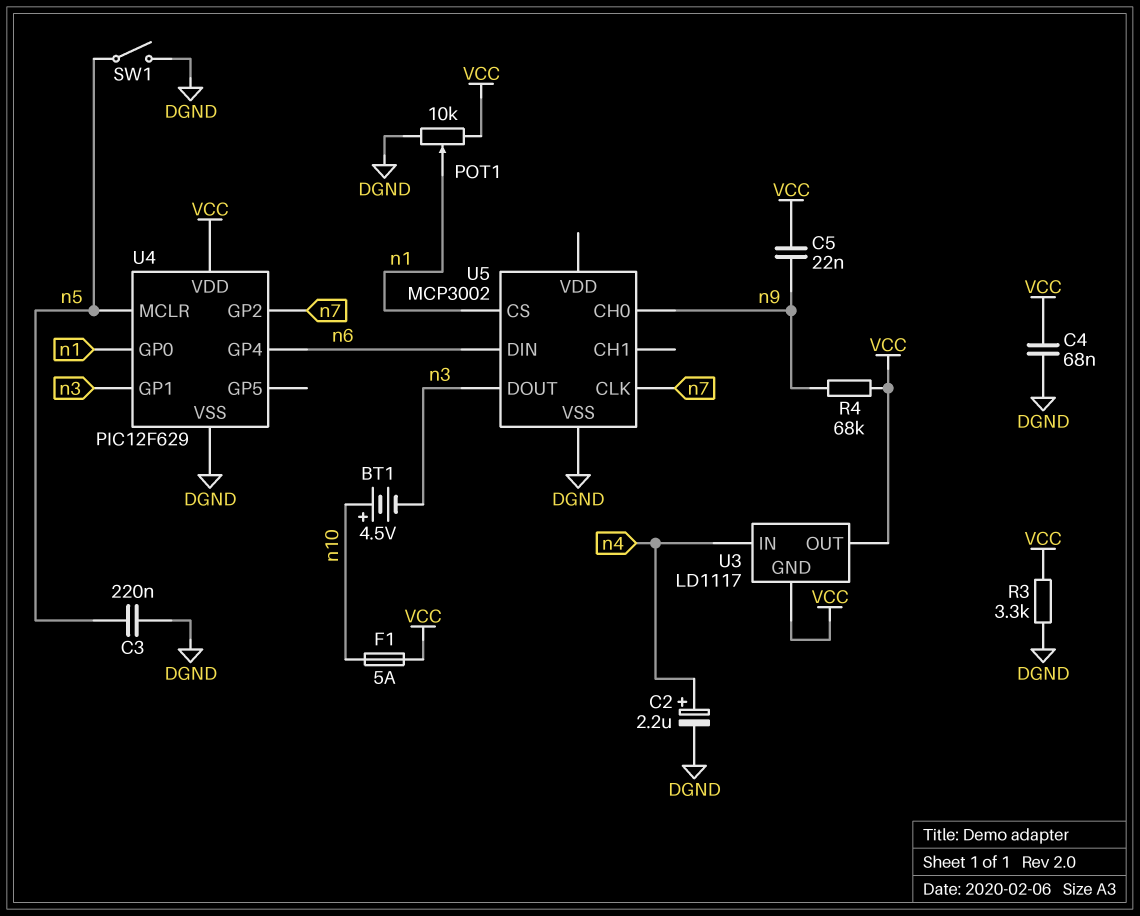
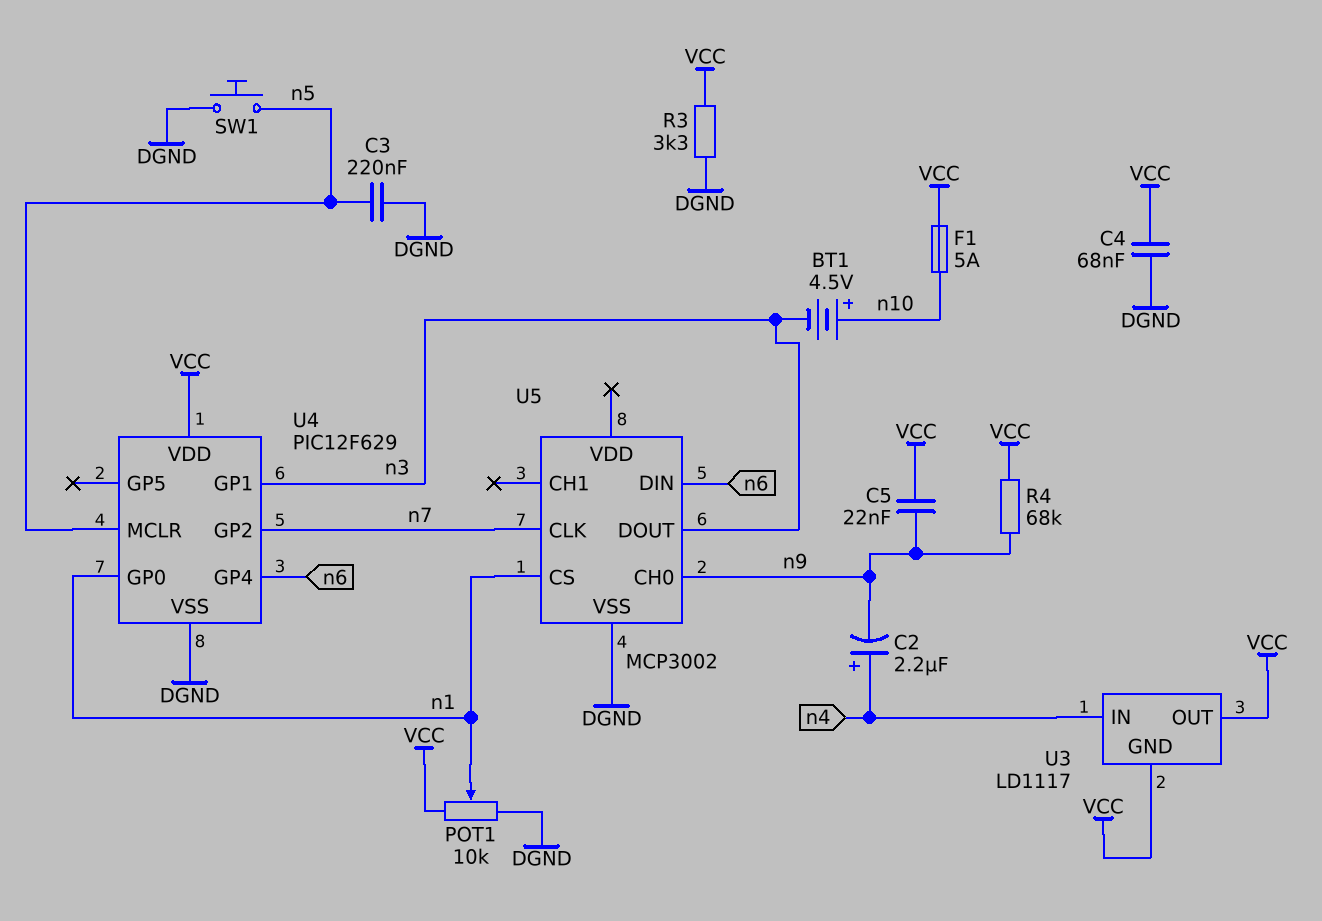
C2: 2.2uF (plus n4, minus DGND) -> 2.2uF (plus n4, minus n9)
SW1: switch (DGND, n5) -> button (DGND, n5)

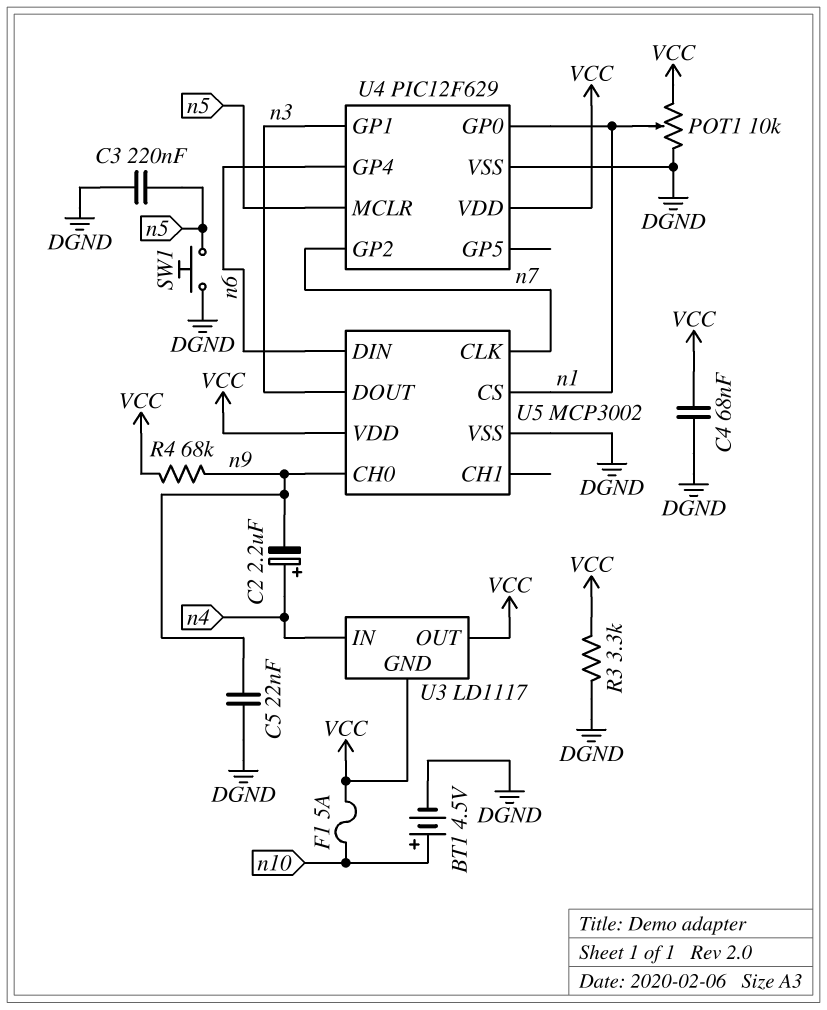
BT1: 4.5V (plus n10, minus n3) -> 4.5V (plus n10, minus DGND)
C5: 22nF (VCC, n9) -> 22nF (DGND, n9)
U5 pin VDD: none -> VCC

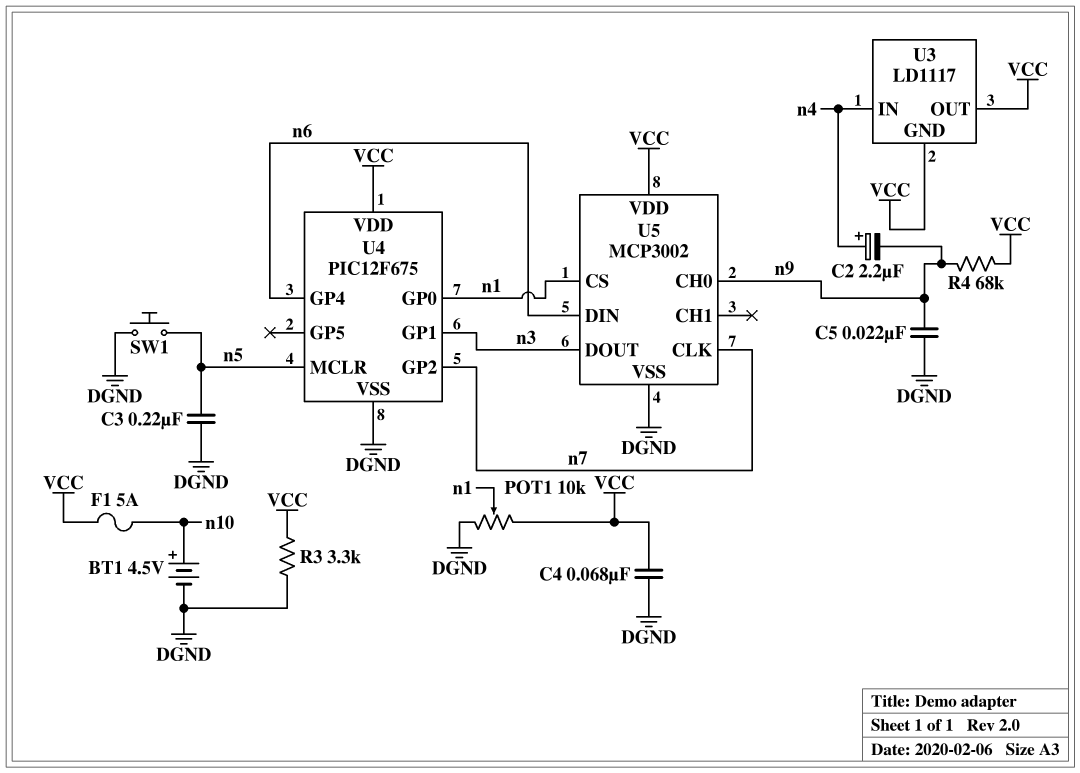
U4: PIC12F629 -> PIC12F675

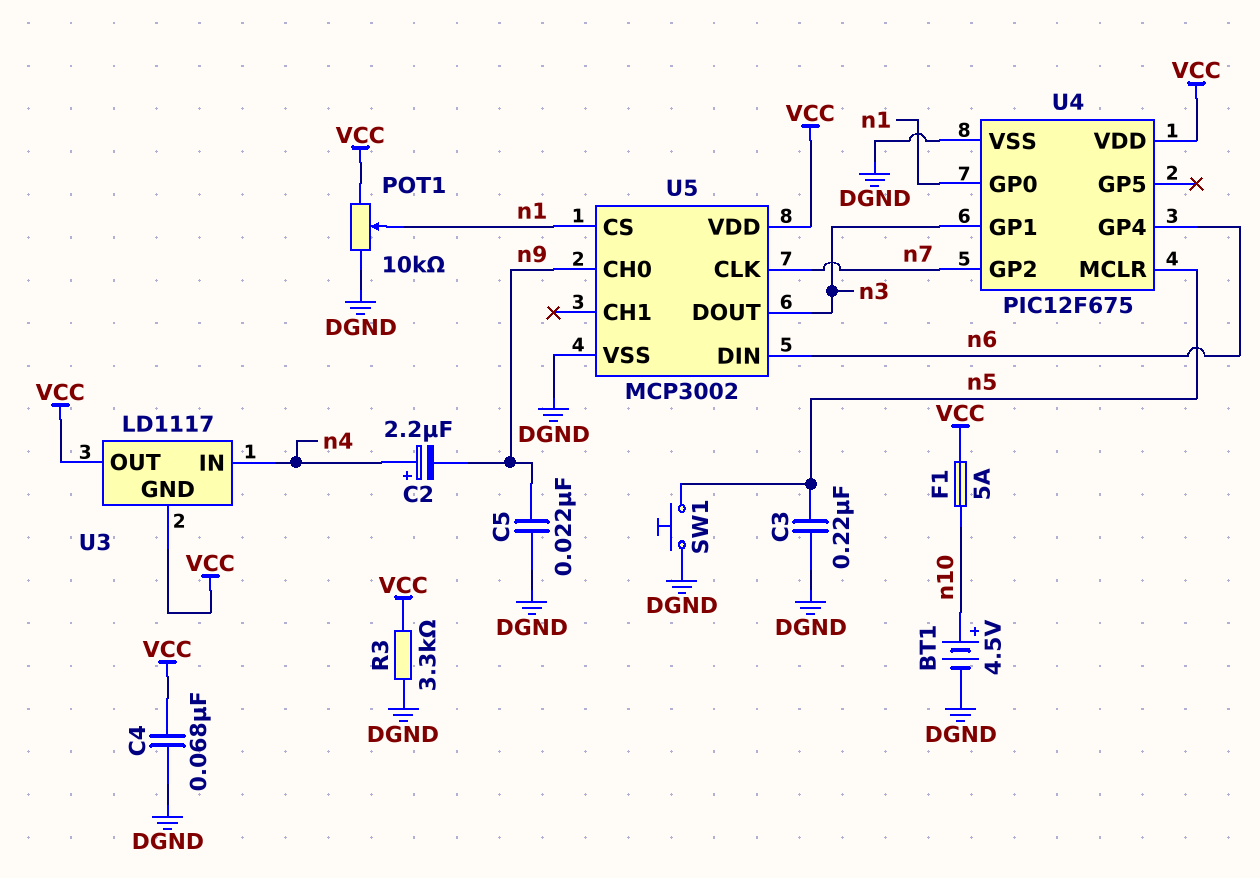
R4: 68k (VCC, n9) -> none

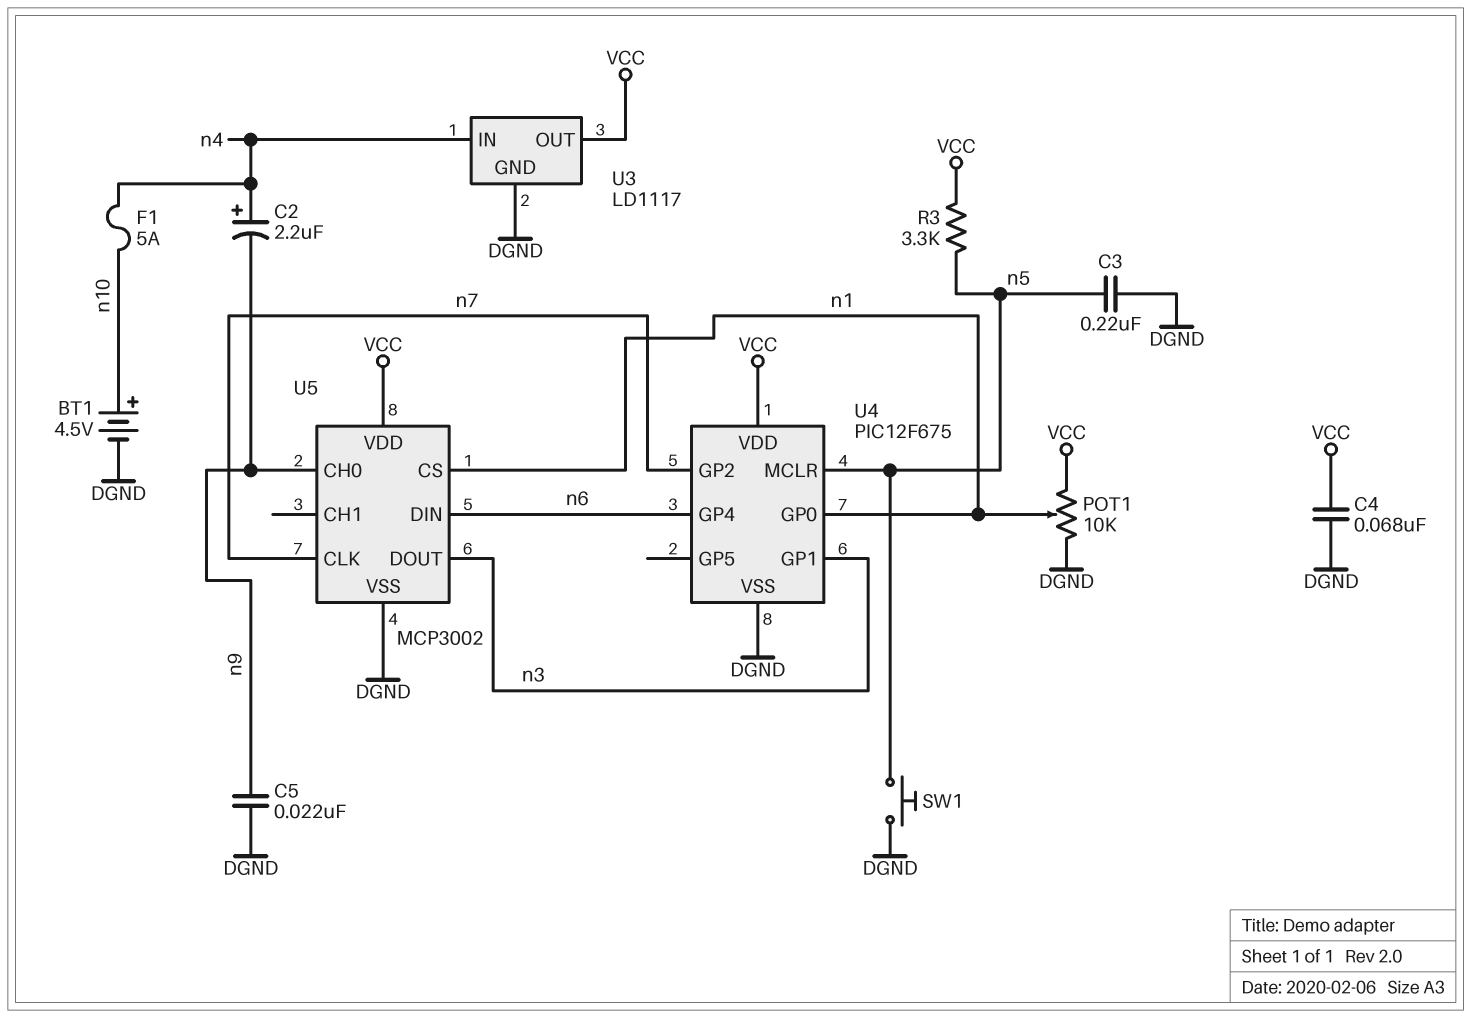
F1: 5A (VCC, n10) -> 5A (n4, n10)
R3: 3.3k (DGND, VCC) -> 3.3k (VCC, n5)
U3 pin GND: VCC -> DGND

